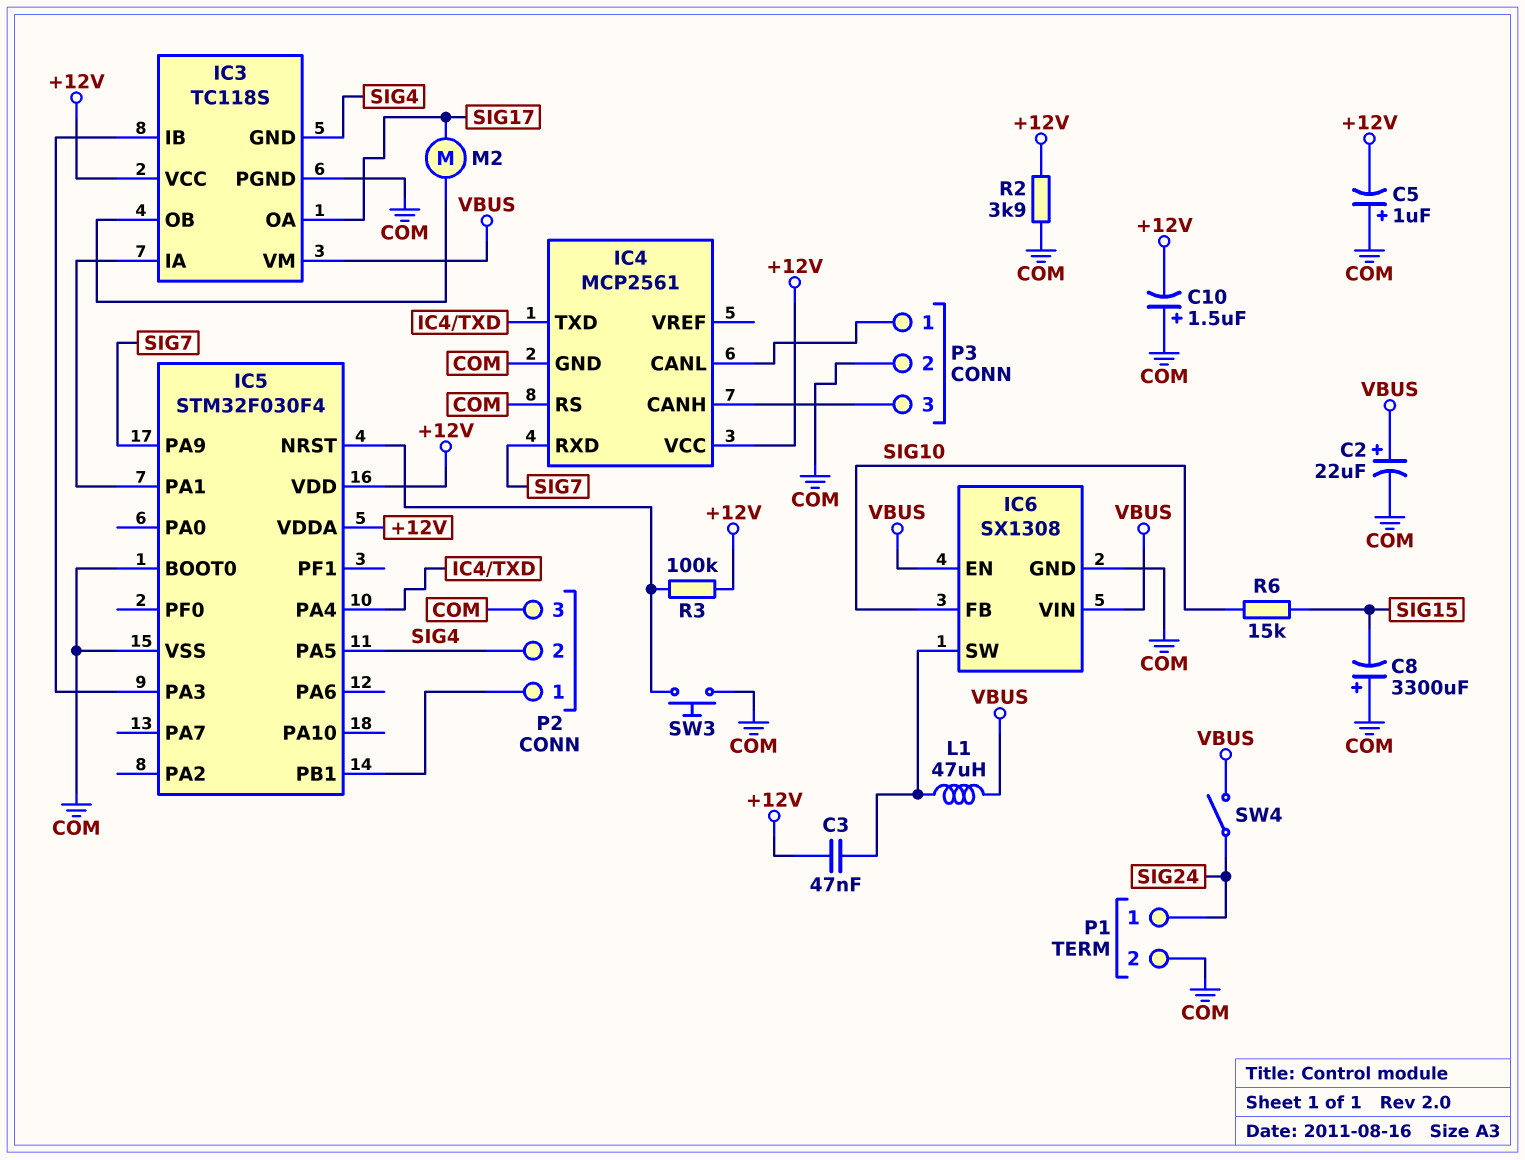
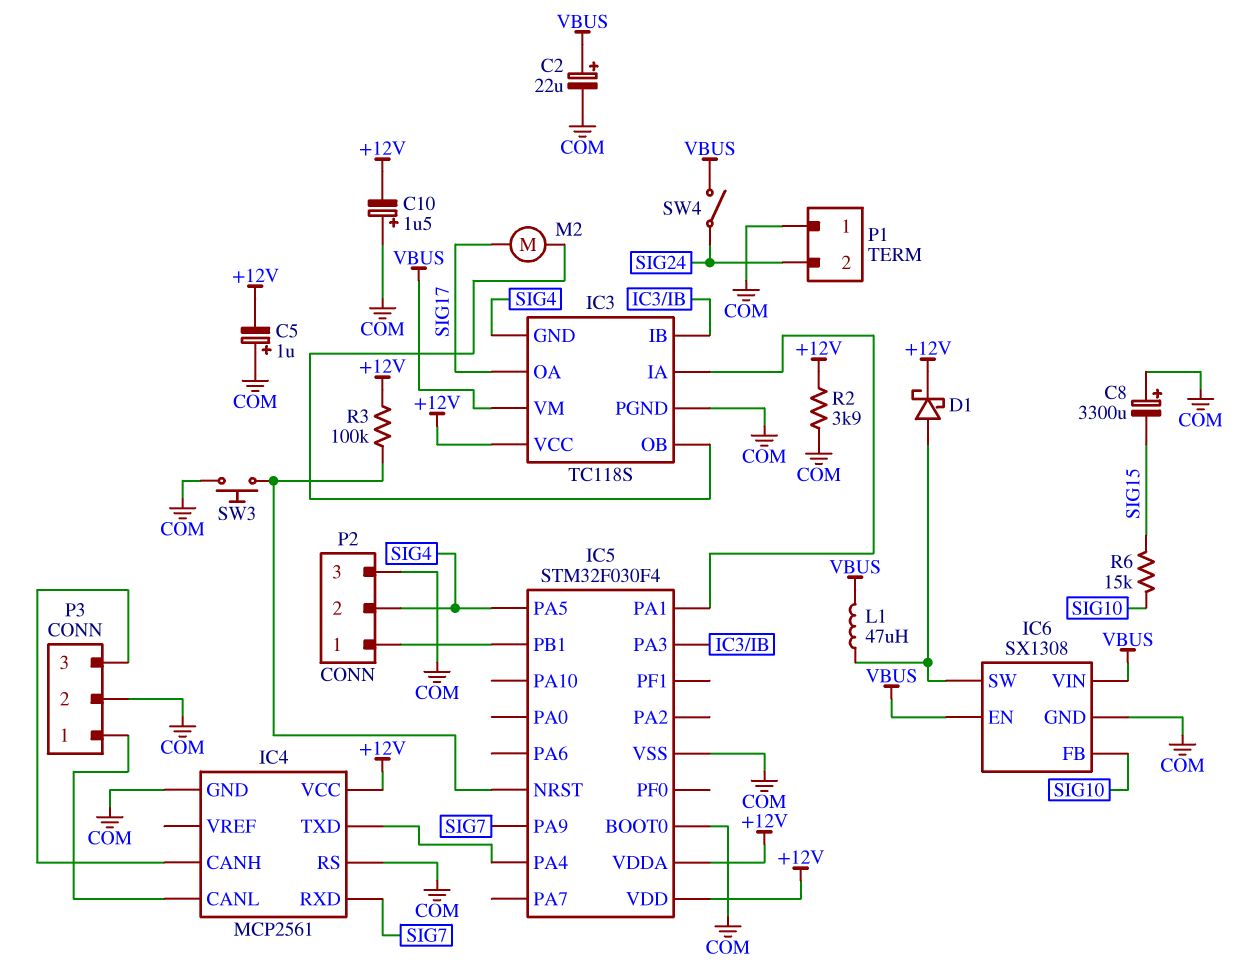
C3: 47nF (+12V, IC6/SW) -> none
D1: none -> schottky (A IC6/SW, K +12V)
P1 pin 1: SIG24 -> COM
P1 pin 2: COM -> SIG24

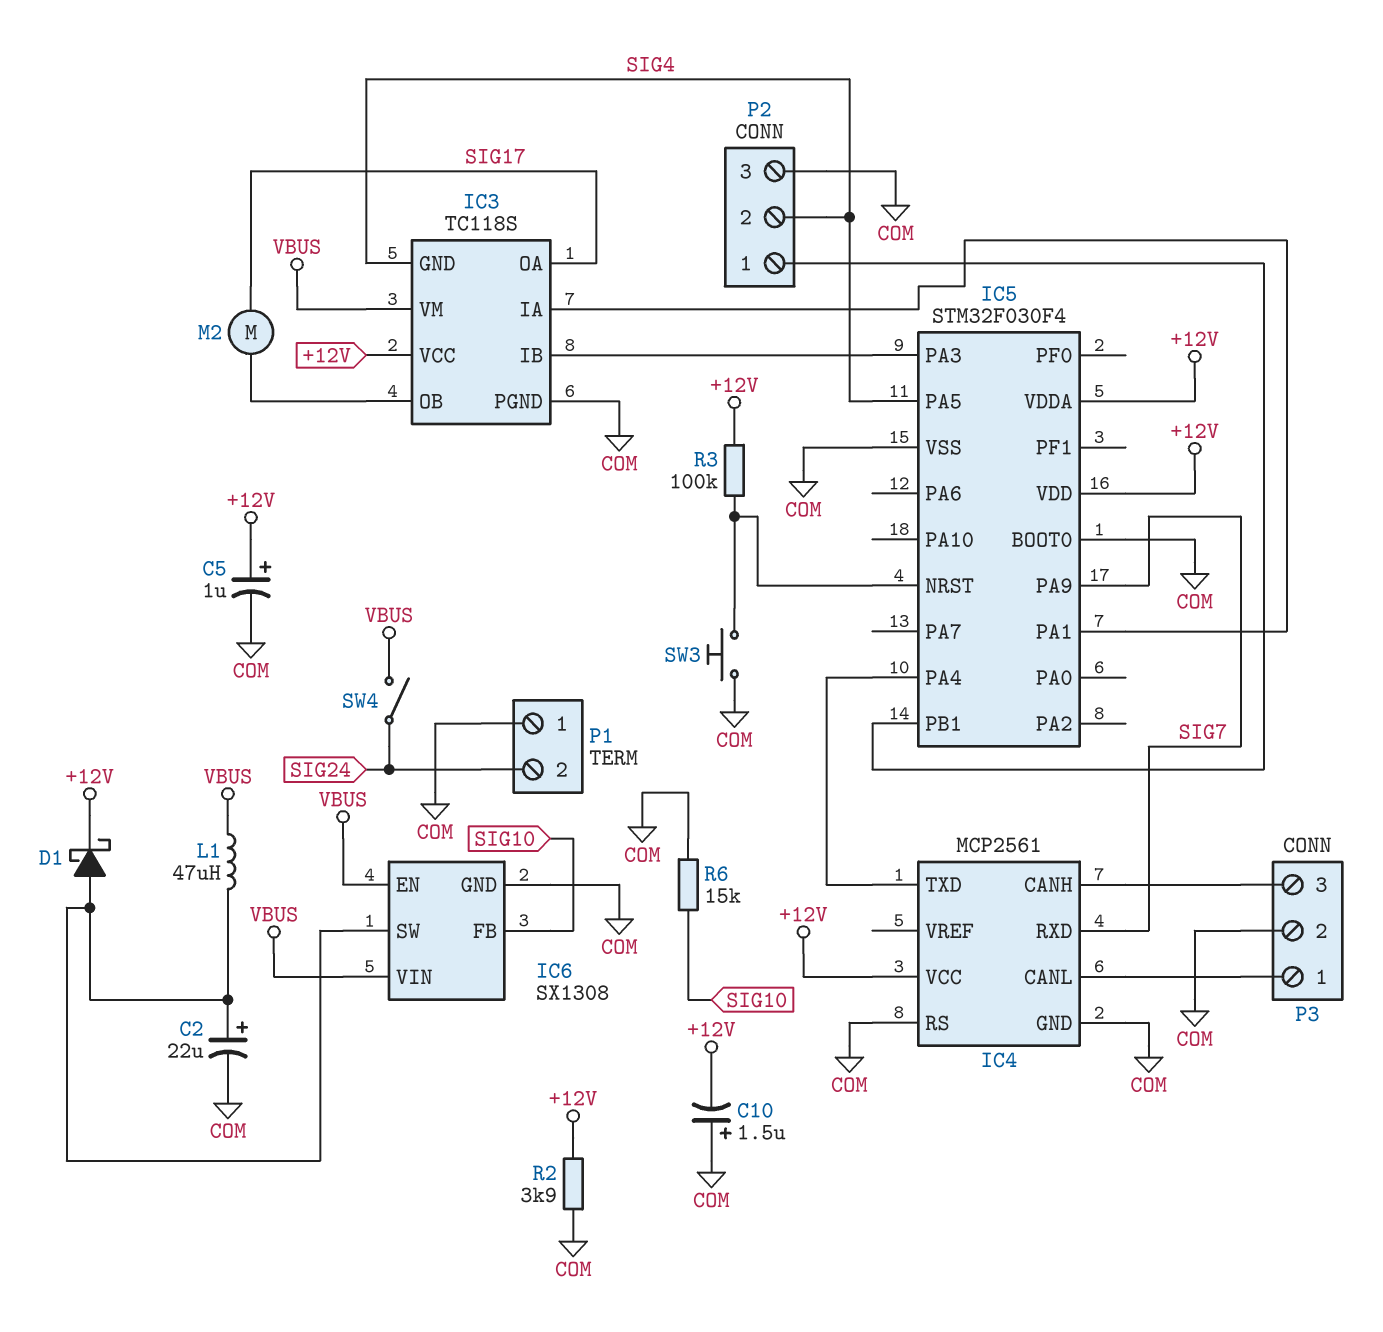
C2: 22uF (plus VBUS, minus COM) -> 22uF (plus IC6/SW, minus COM)
C5: 1uF (plus COM, minus +12V) -> 1uF (plus +12V, minus COM)
C8: 3300uF (plus COM, minus SIG15) -> none
R6: 15k (SIG10, SIG15) -> 15k (COM, SIG10)

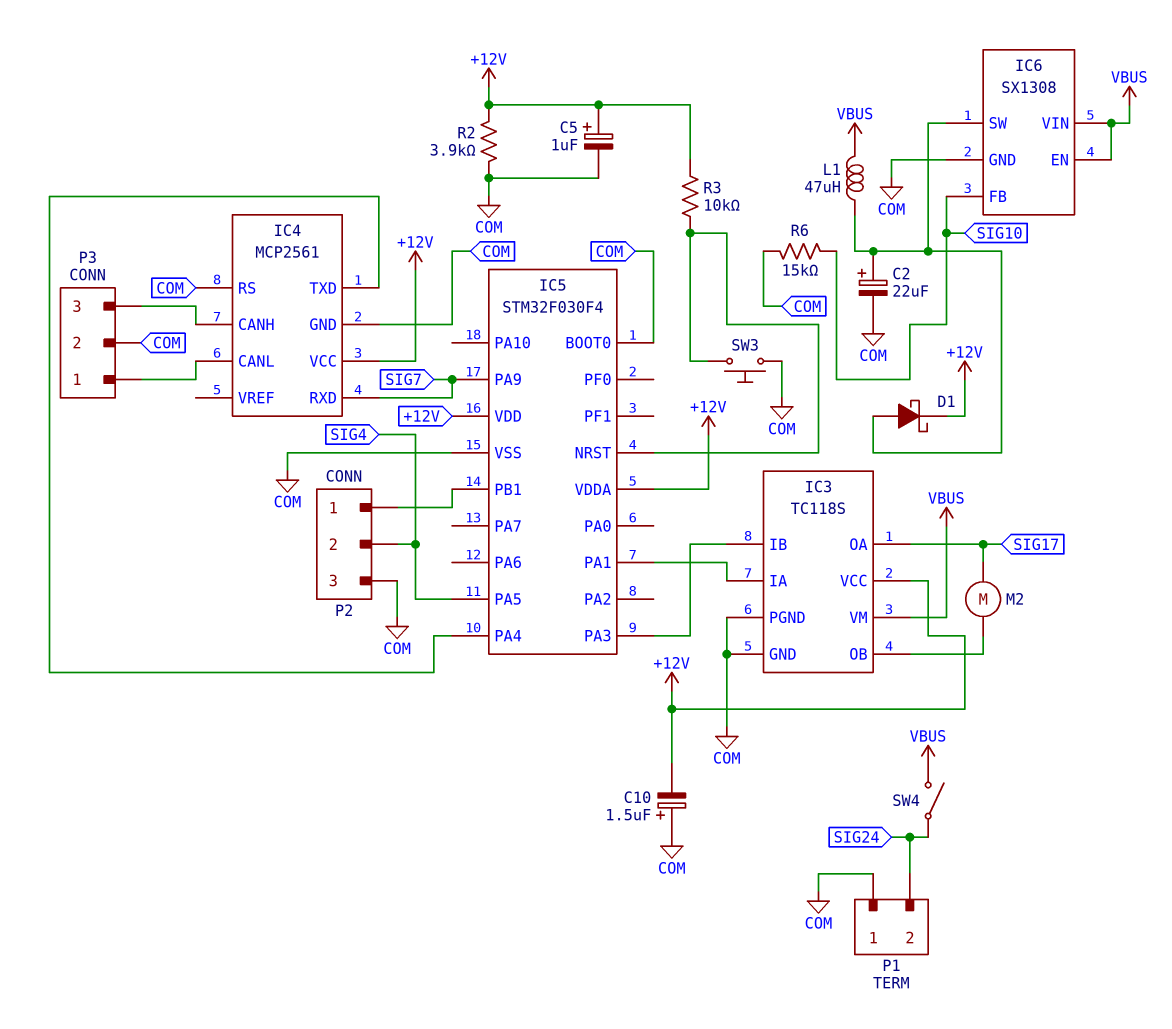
IC3 pin GND: SIG4 -> COM
R3: 100k (+12V, IC5/NRST) -> 10k (+12V, IC5/NRST)

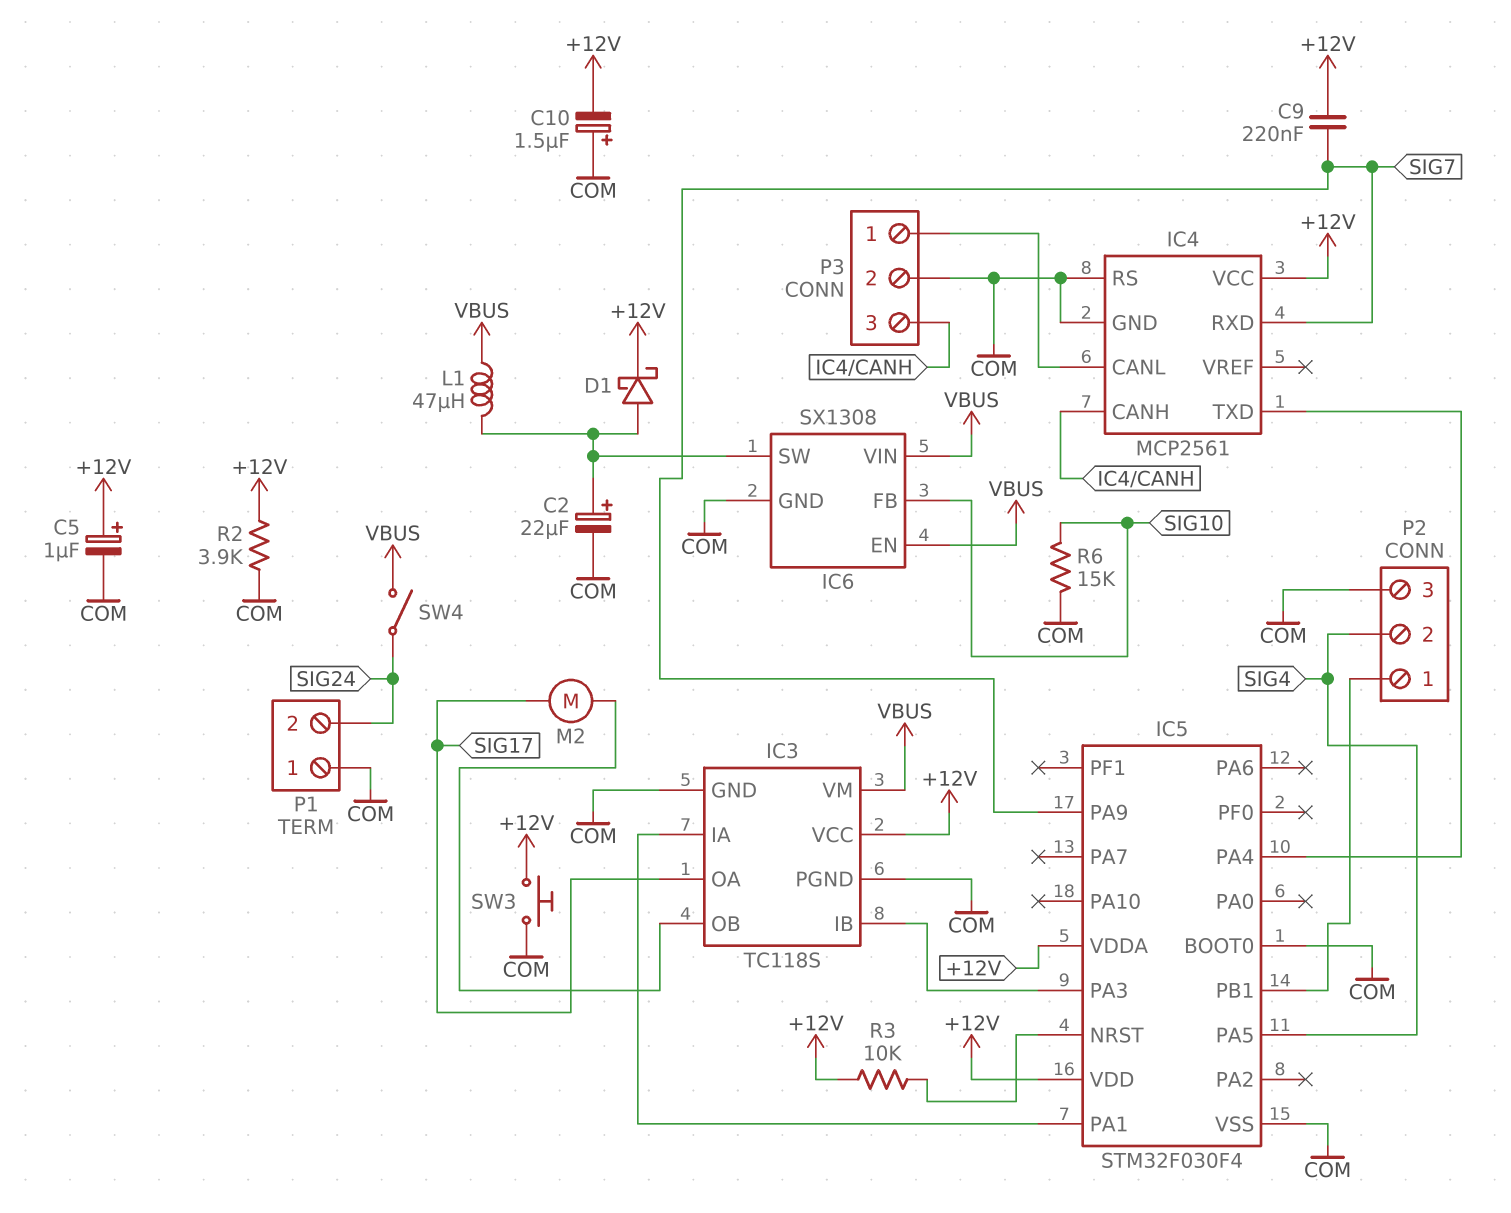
C9: none -> 220nF (+12V, SIG7)
SW3: button (COM, IC5/NRST) -> button (+12V, COM)

